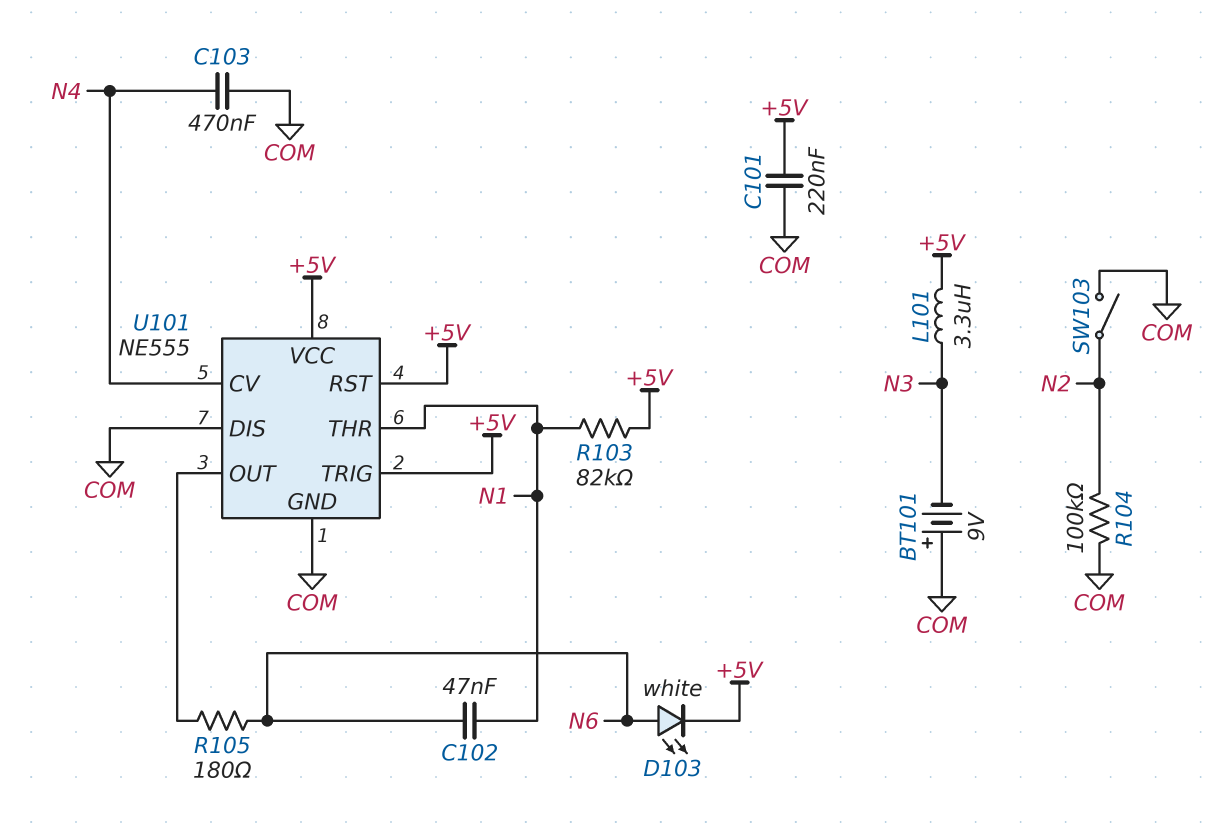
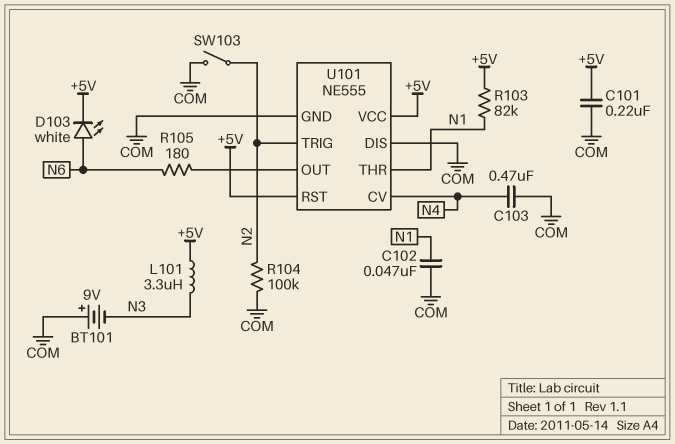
C102: 47nF (N1, N6) -> 47nF (COM, N1)
U101 pin TRIG: +5V -> N2

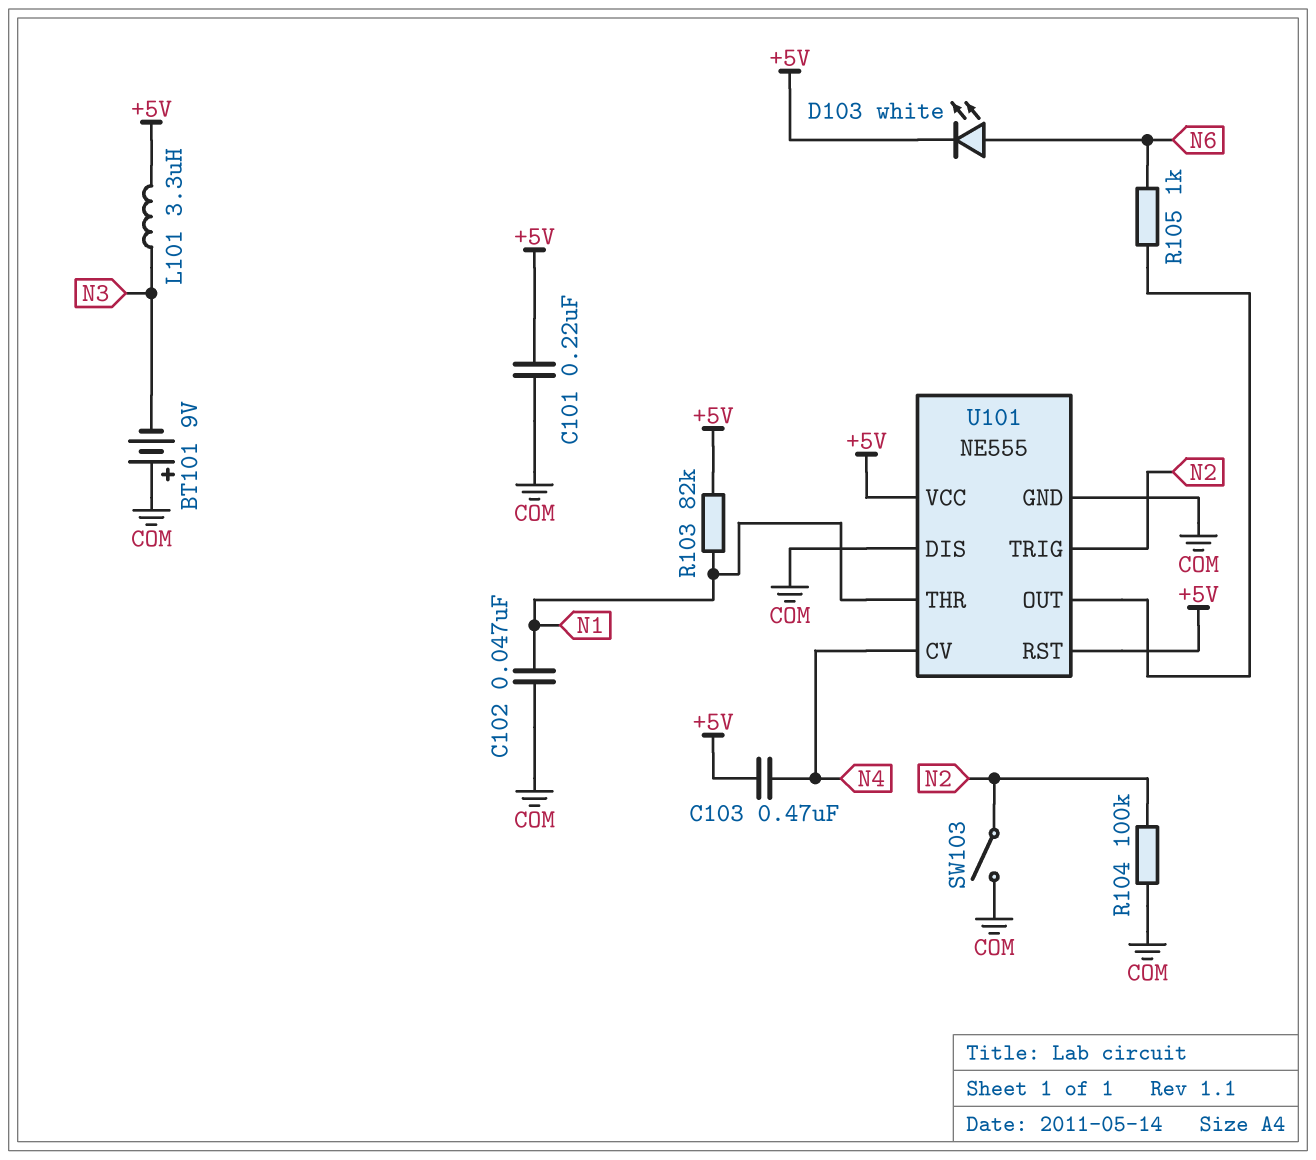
C103: 470nF (COM, N4) -> 470nF (+5V, N4)
R105: 180 (N6, U101/OUT) -> 1k (N6, U101/OUT)

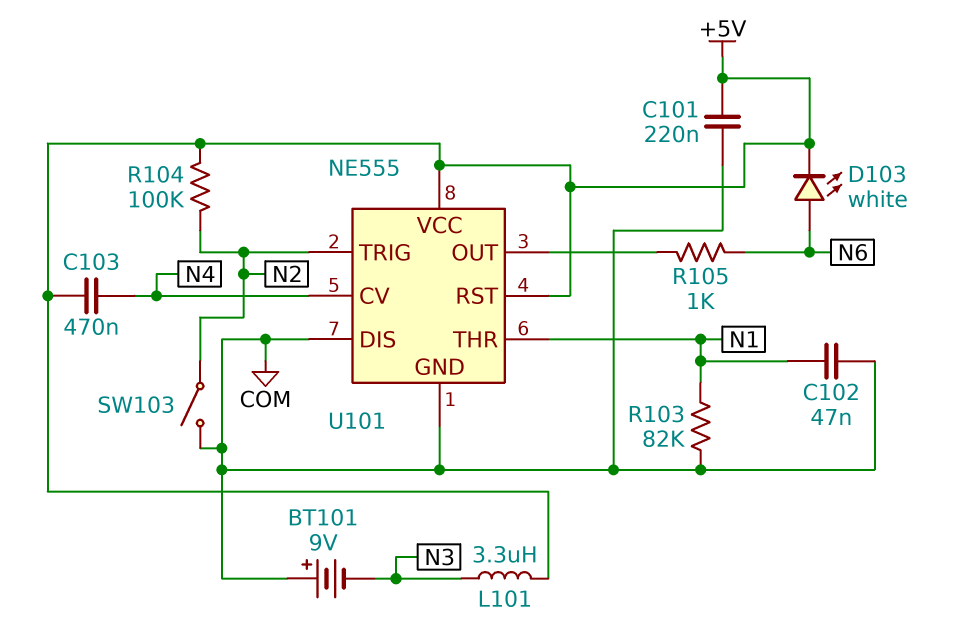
R103: 82k (+5V, N1) -> 82k (COM, N1)
R104: 100k (COM, N2) -> 100k (+5V, N2)

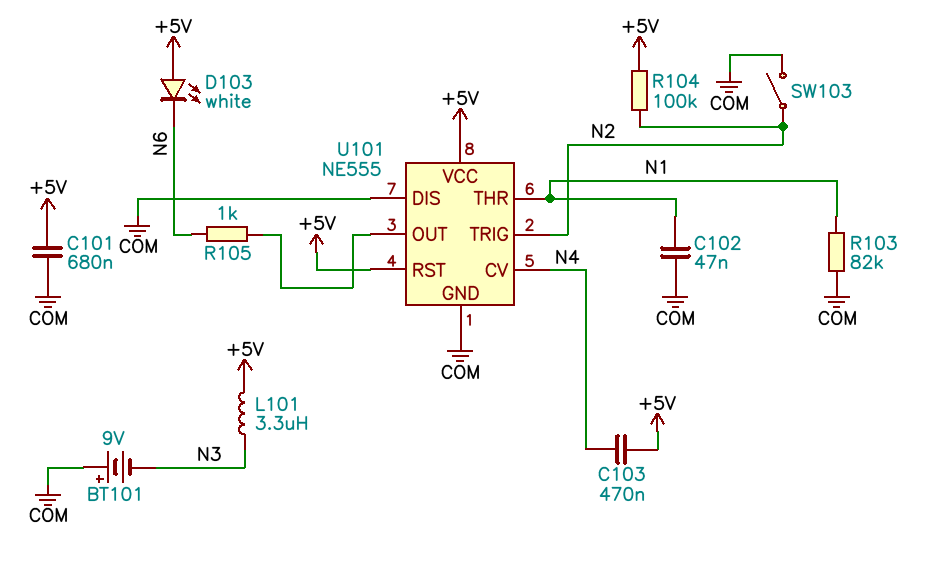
C101: 220nF (+5V, COM) -> 680nF (+5V, COM)
D103: LED white (A N6, K +5V) -> LED white (A +5V, K N6)

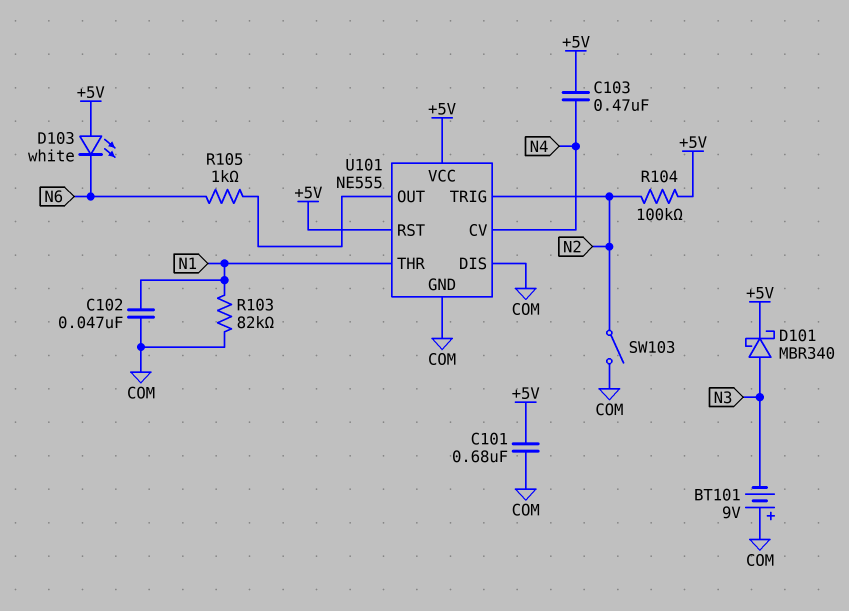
D101: none -> schottky MBR340 (A N3, K +5V)
L101: 3.3uH (+5V, N3) -> none

